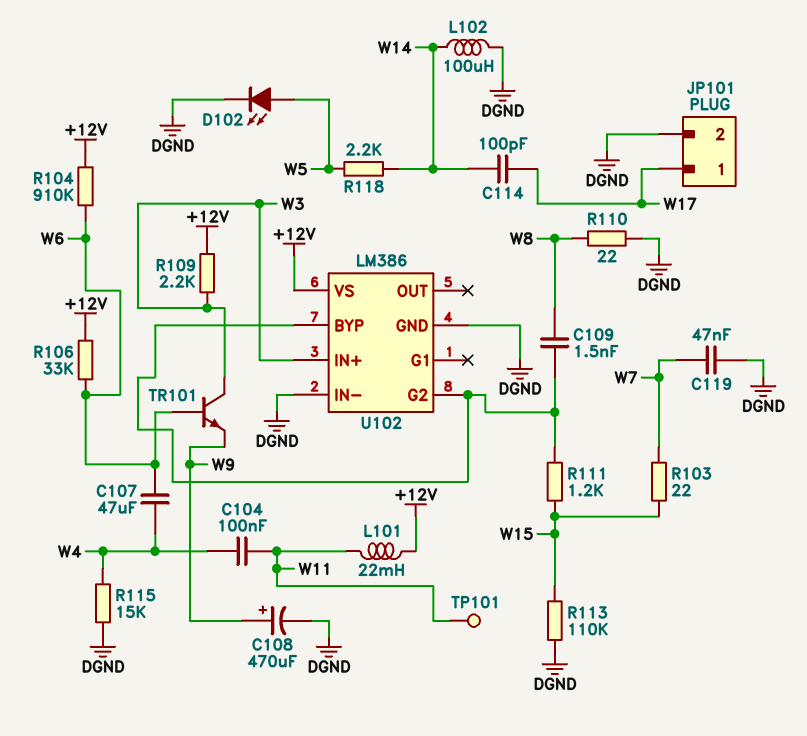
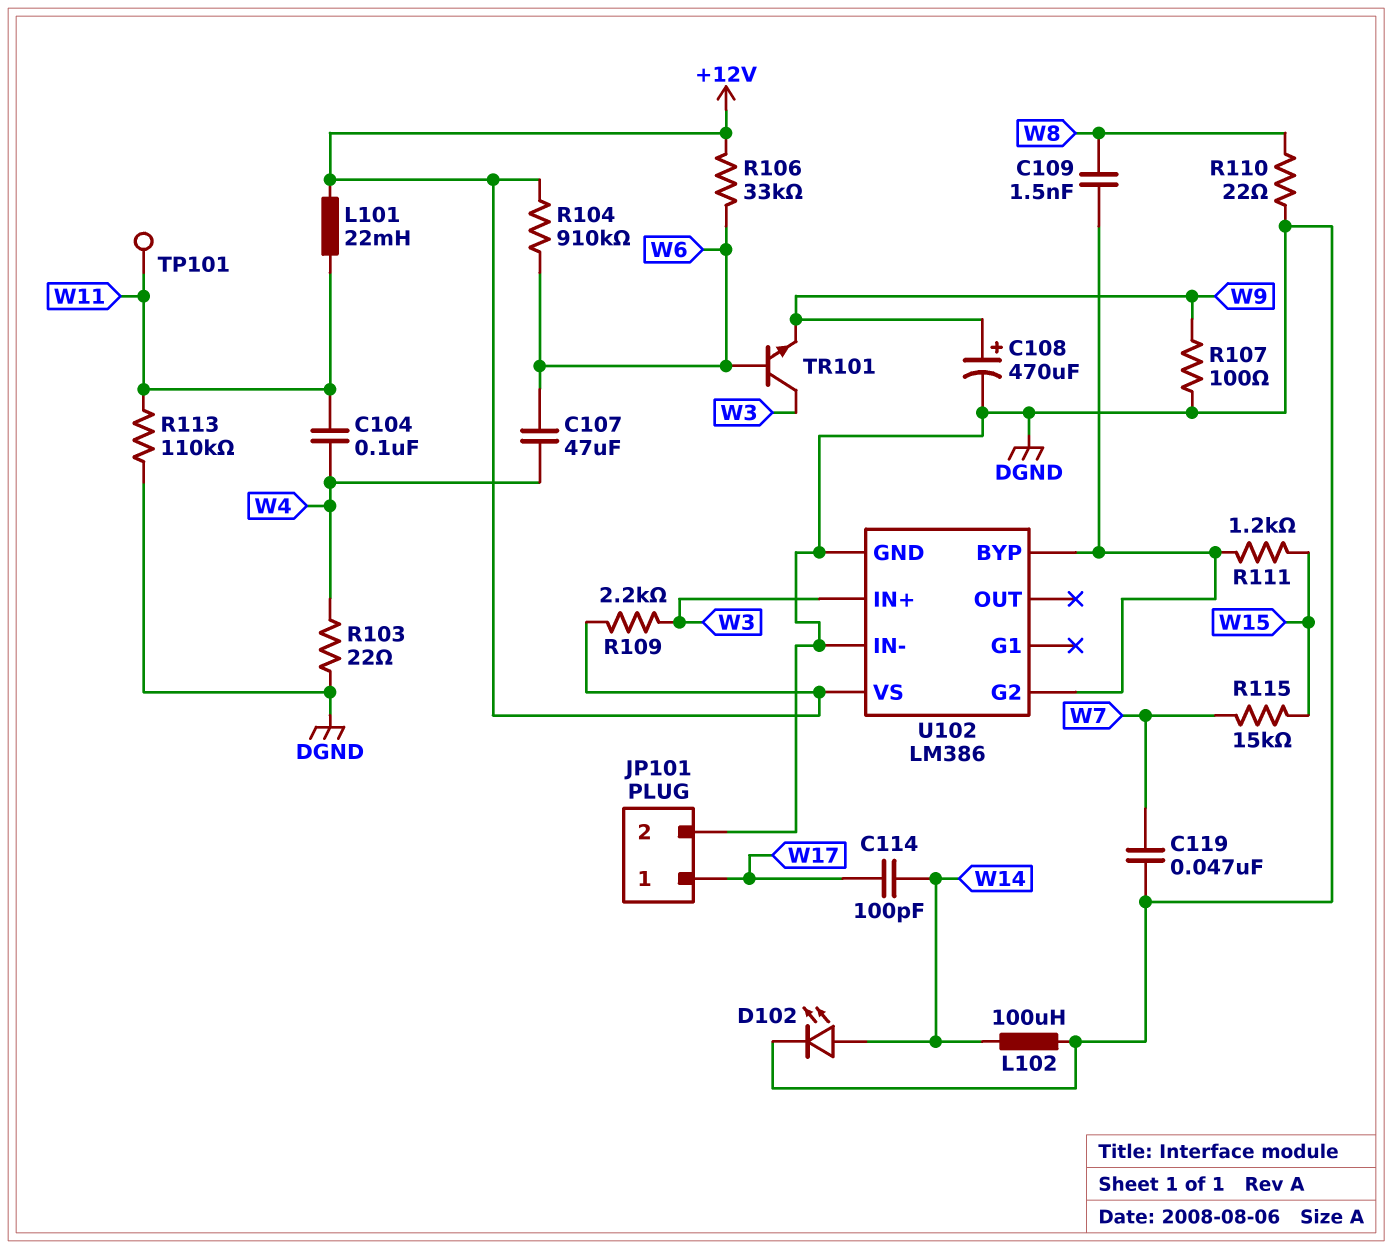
D102: LED (A W5, K DGND) -> LED (A W14, K DGND)
R103: 22 (W7, W15) -> 22 (DGND, W4)
R107: none -> 100 (DGND, W9)
R113: 110k (DGND, W15) -> 110k (DGND, W11)
R115: 15k (DGND, W4) -> 15k (W7, W15)
R118: 2.2k (W5, W14) -> none

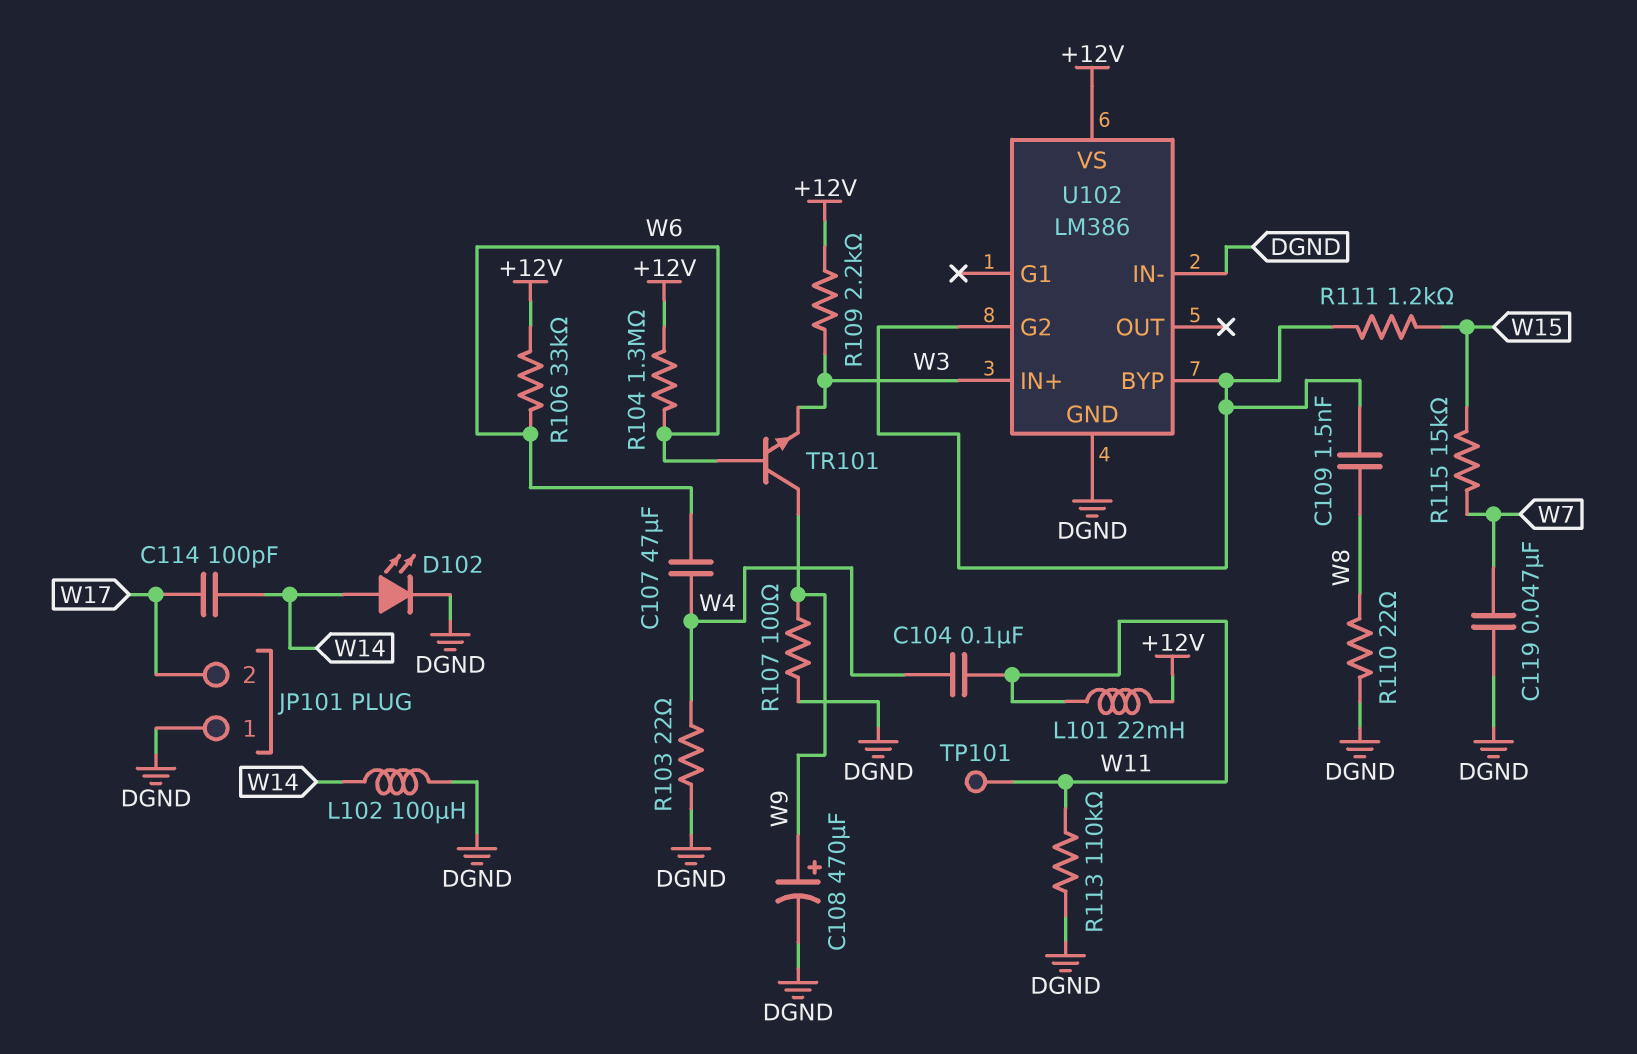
JP101 pin 1: W17 -> DGND
JP101 pin 2: DGND -> W17
R104: 910k (+12V, W6) -> 1.3M (+12V, W6)
TR101: NPN (B W6, C W3, E W9) -> NPN (B W6, C W9, E W3)

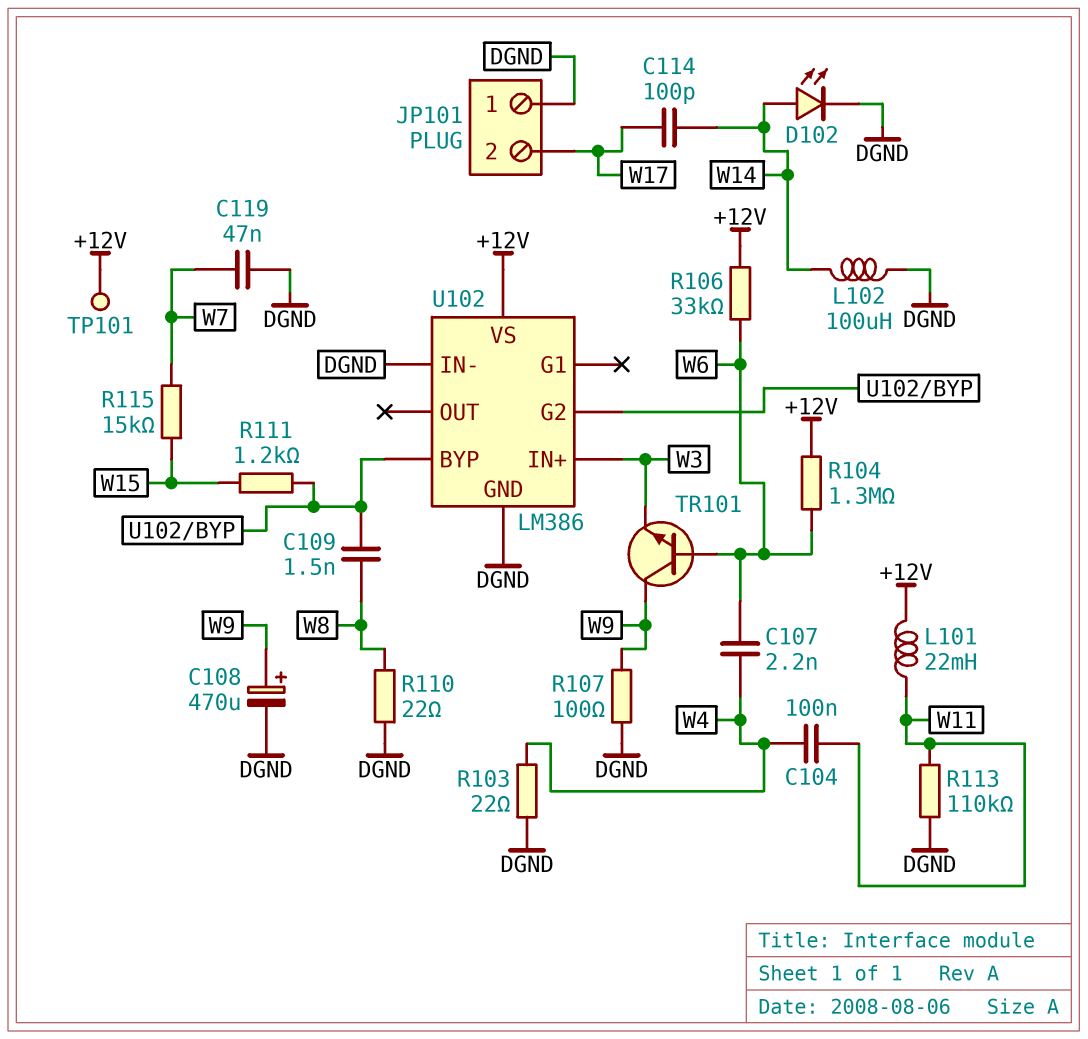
C107: 47uF (W4, W6) -> 2.2nF (W4, W6)
R109: 2.2k (+12V, W3) -> none
TP101: test point (W11) -> test point (+12V)

